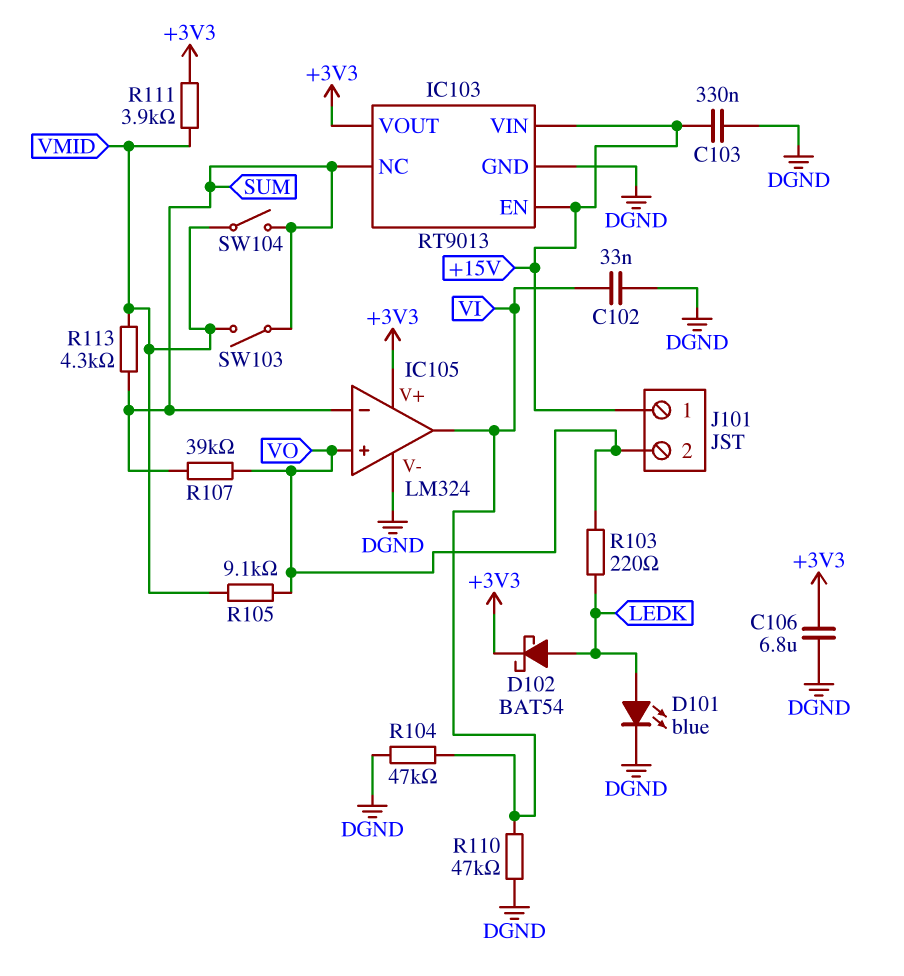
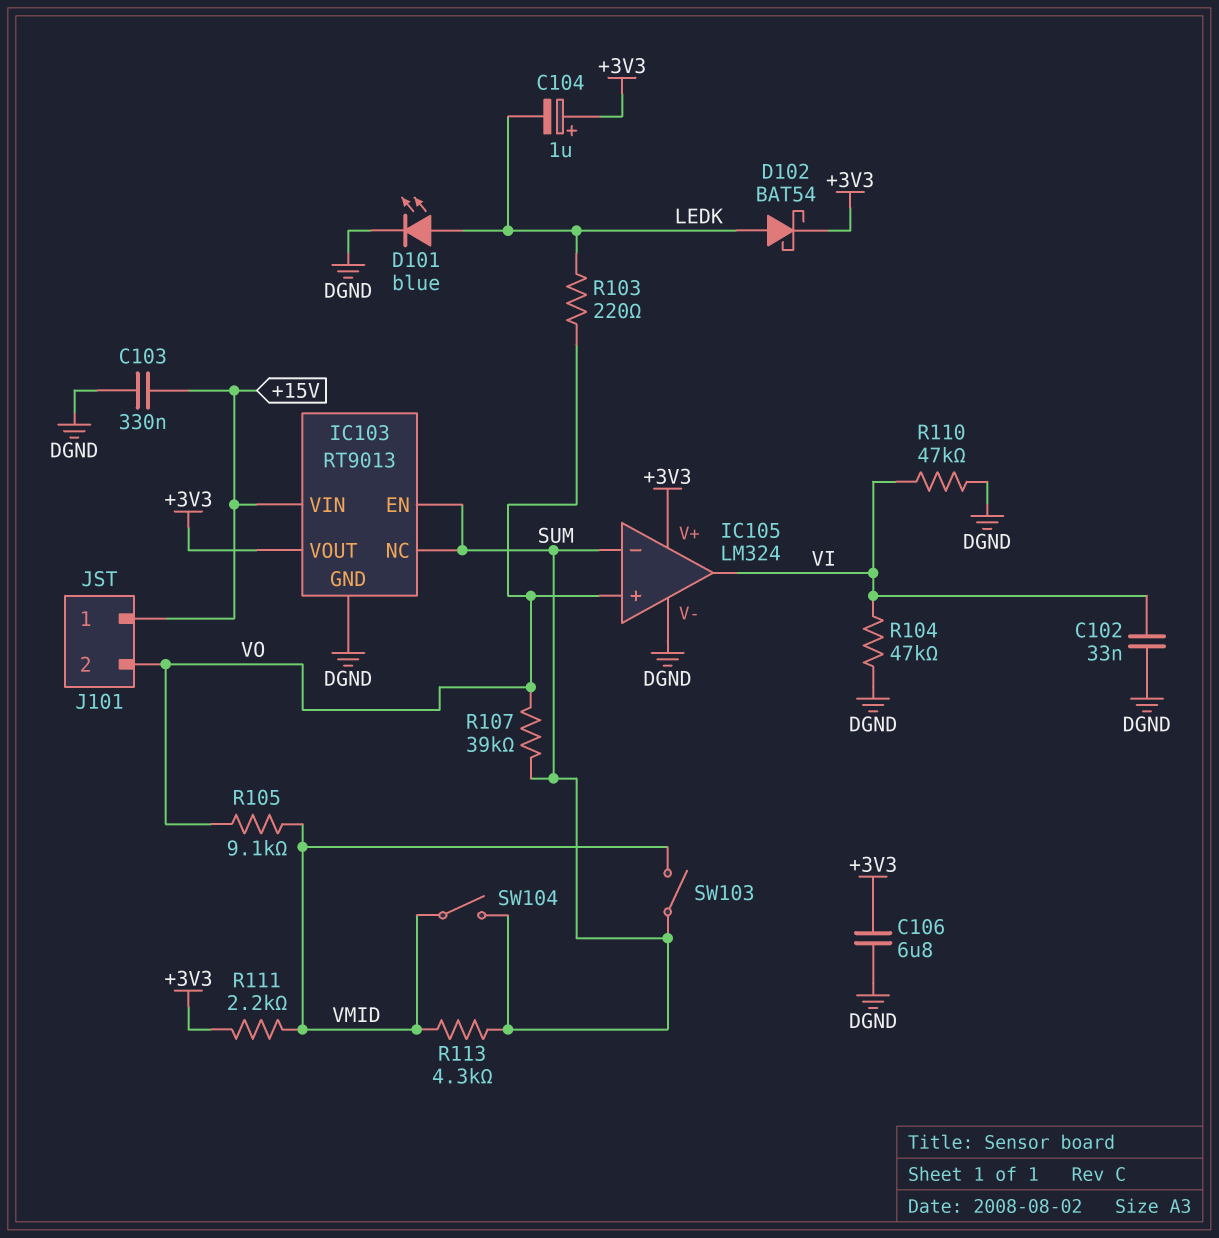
C104: none -> 1uF (plus +3V3, minus LEDK)
IC103 pin EN: +15V -> SUM
R111: 3.9k (+3V3, VMID) -> 2.2k (+3V3, VMID)

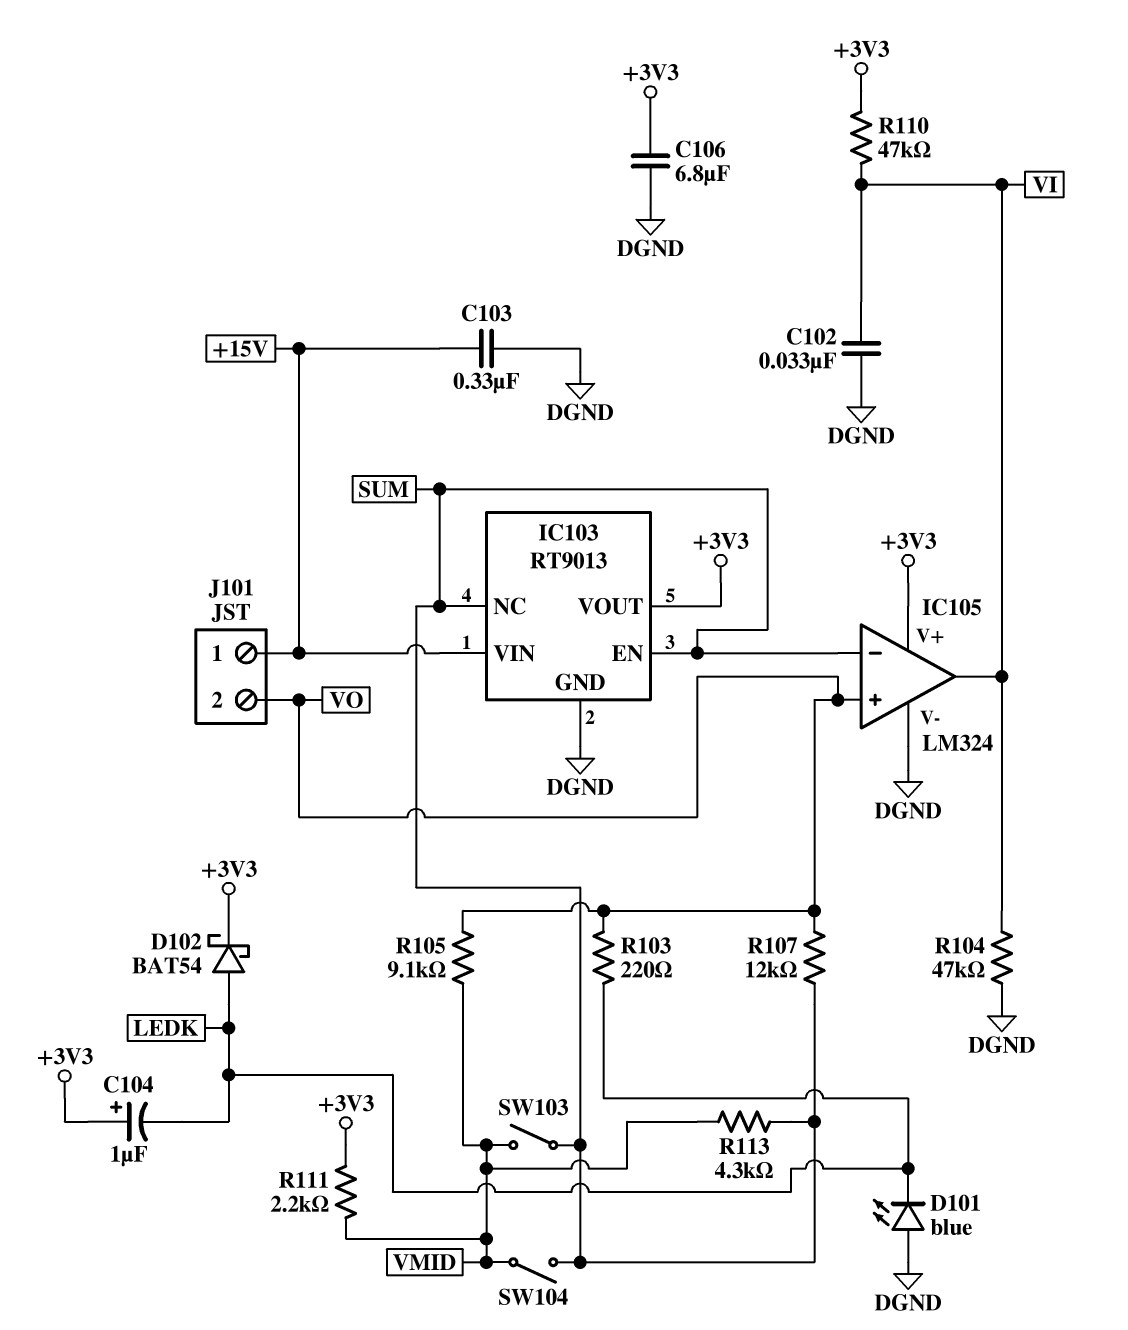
D101: LED blue (A LEDK, K DGND) -> LED blue (A DGND, K LEDK)
R107: 39k (SUM, VO) -> 12k (SUM, VO)
R110: 47k (DGND, VI) -> 47k (+3V3, VI)

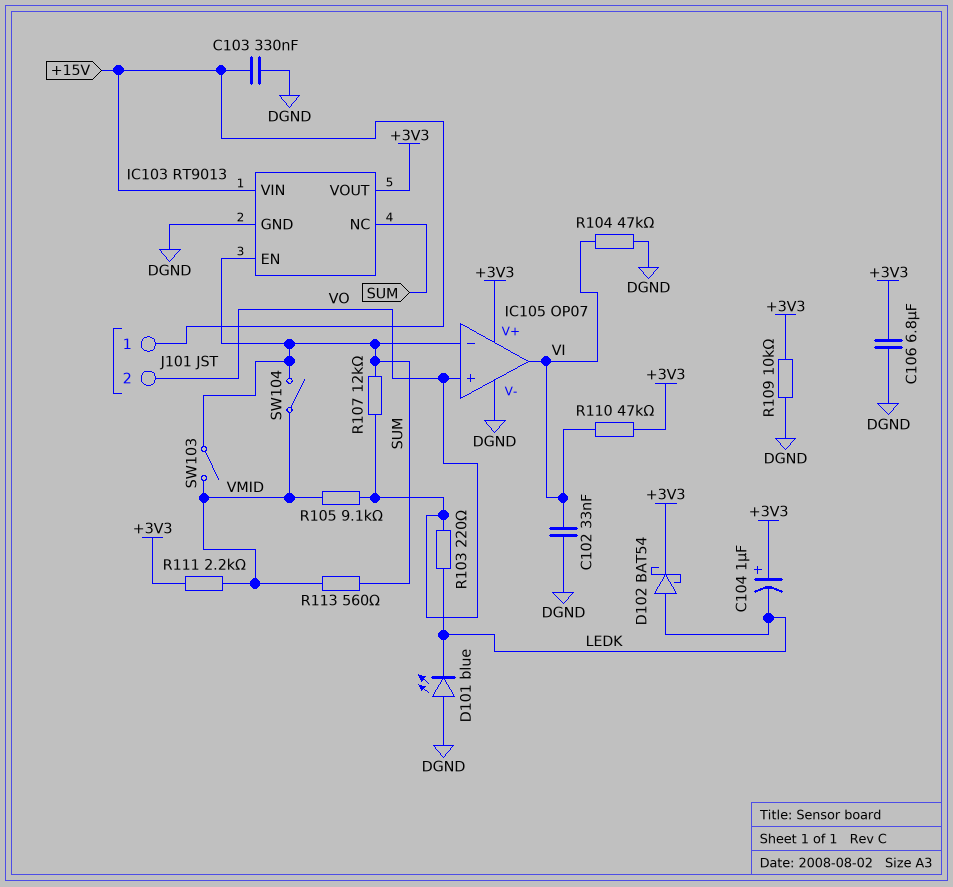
IC105: LM324 -> OP07
R109: none -> 10k (+3V3, DGND)
R113: 4.3k (SUM, VMID) -> 560 (SUM, VMID)

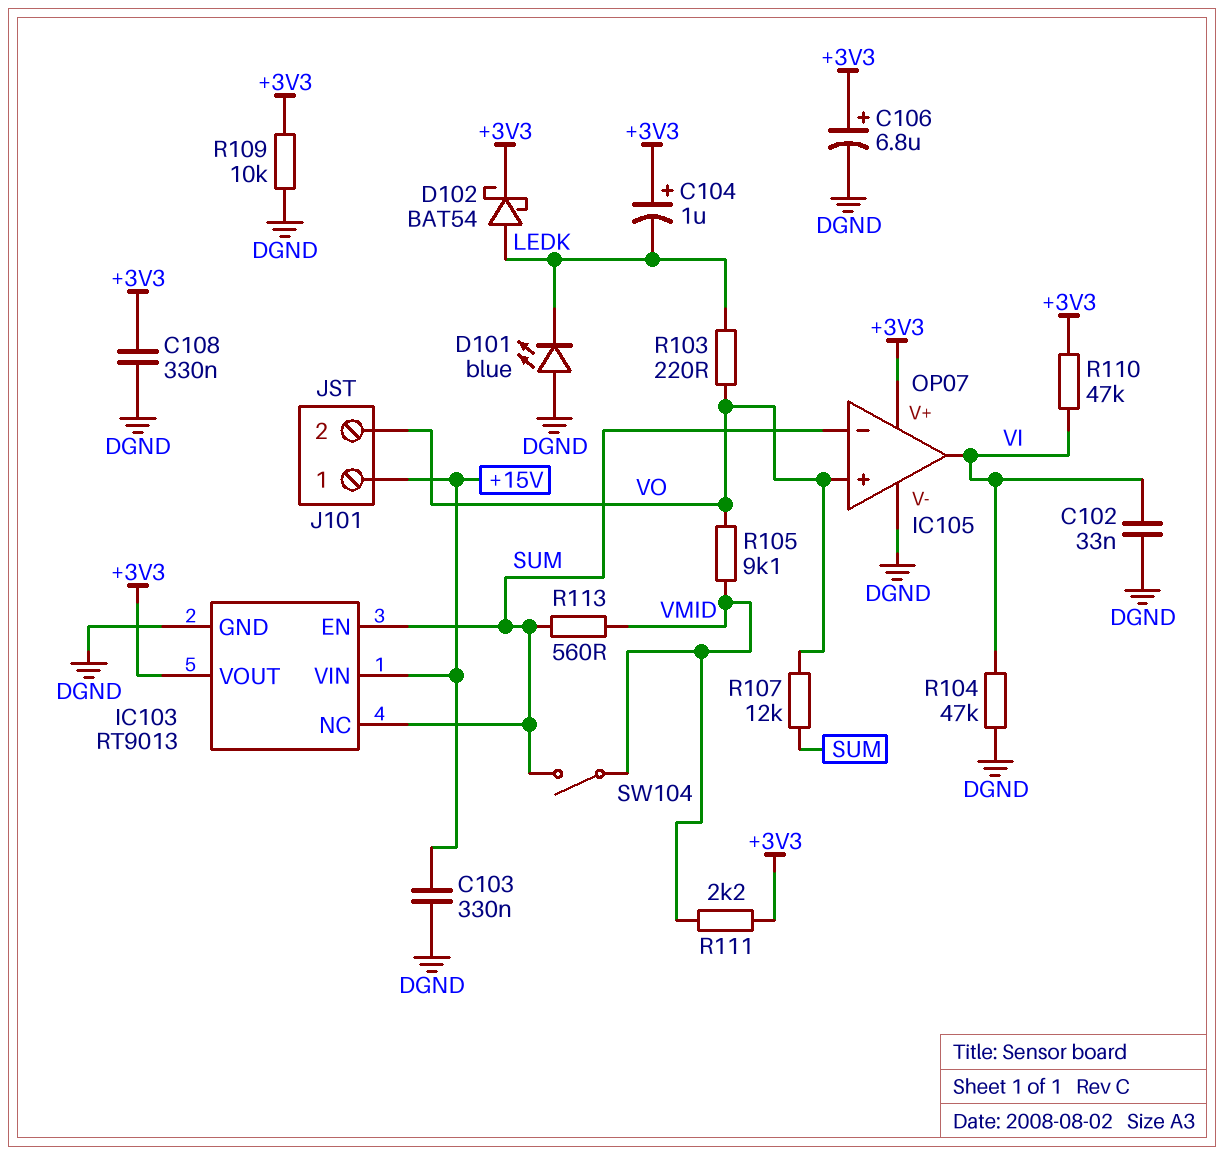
C106: 6.8uF (+3V3, DGND) -> 6.8uF (plus +3V3, minus DGND)
C108: none -> 330nF (+3V3, DGND)
SW103: switch (SUM, VMID) -> none

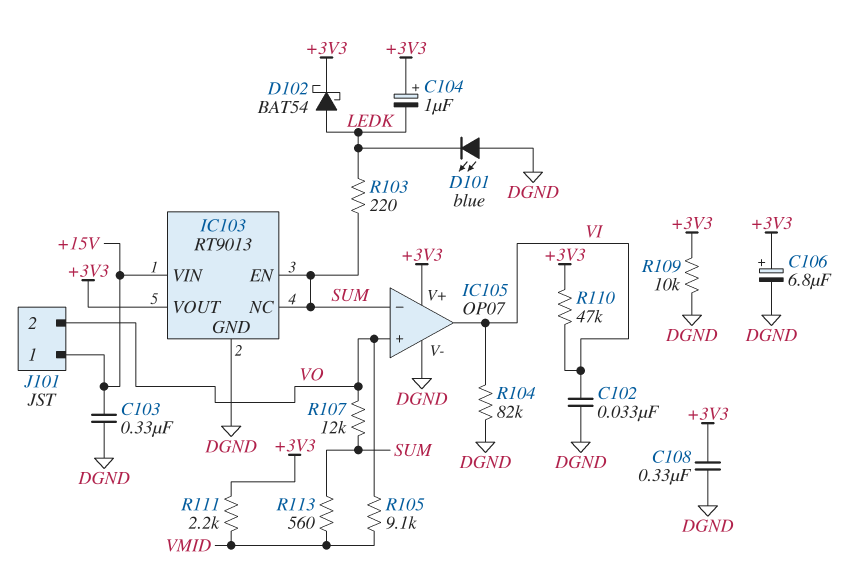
R103: 220 (LEDK, VO) -> 220 (LEDK, SUM)
R104: 47k (DGND, VI) -> 82k (DGND, VI)
SW104: switch (SUM, VMID) -> none

